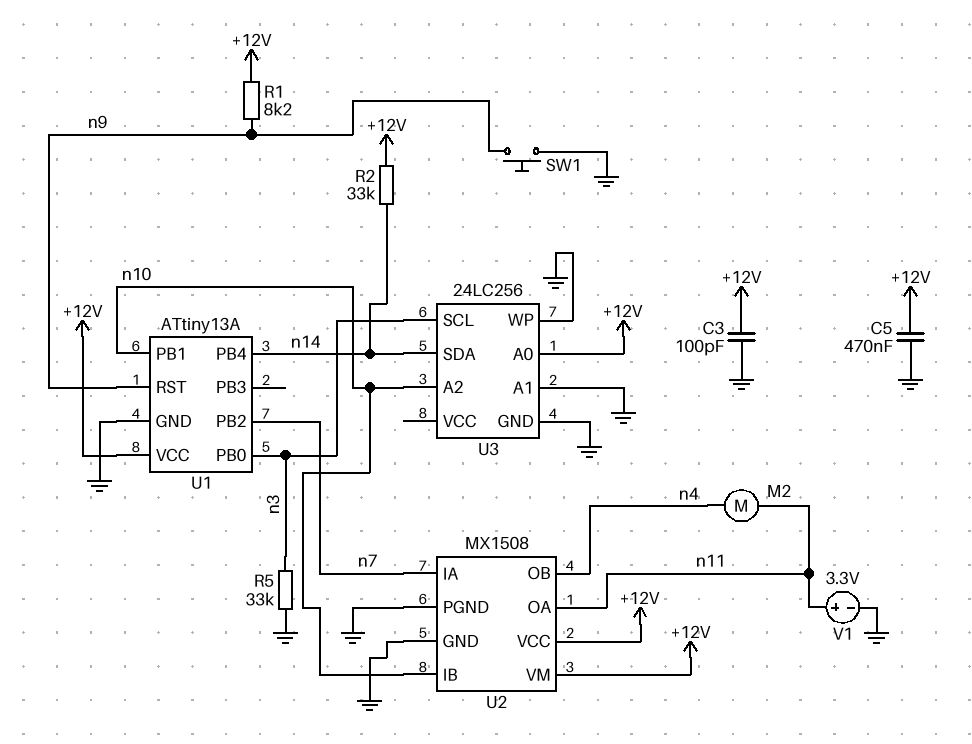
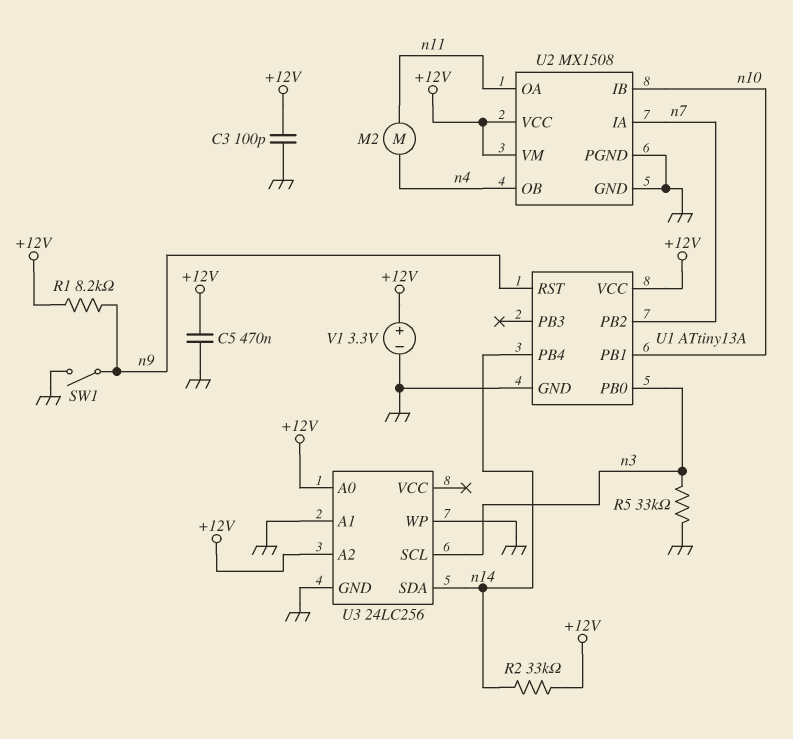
SW1: button (GND, n9) -> switch (GND, n9)
U3 pin A2: n10 -> +12V
V1: 3.3V (plus n11, minus GND) -> 3.3V (plus +12V, minus GND)

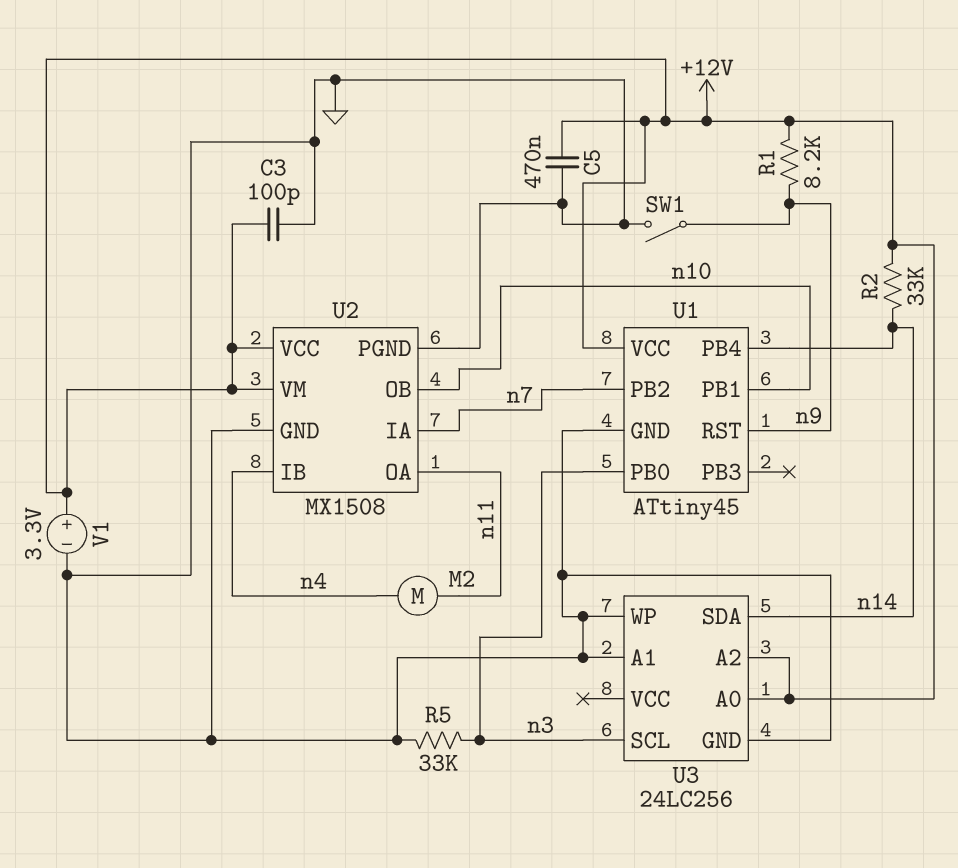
U1: ATtiny13A -> ATtiny45
U2 pin IB: n10 -> n4
U2 pin OB: n4 -> n10

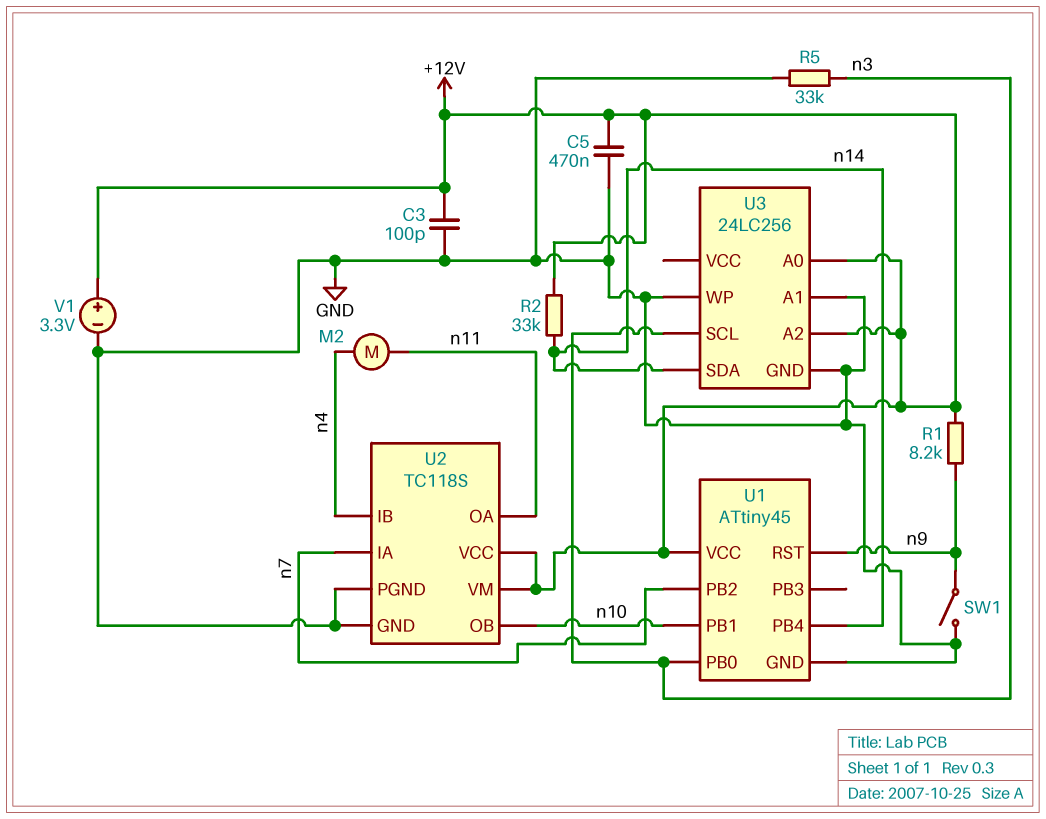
U2: MX1508 -> TC118S

